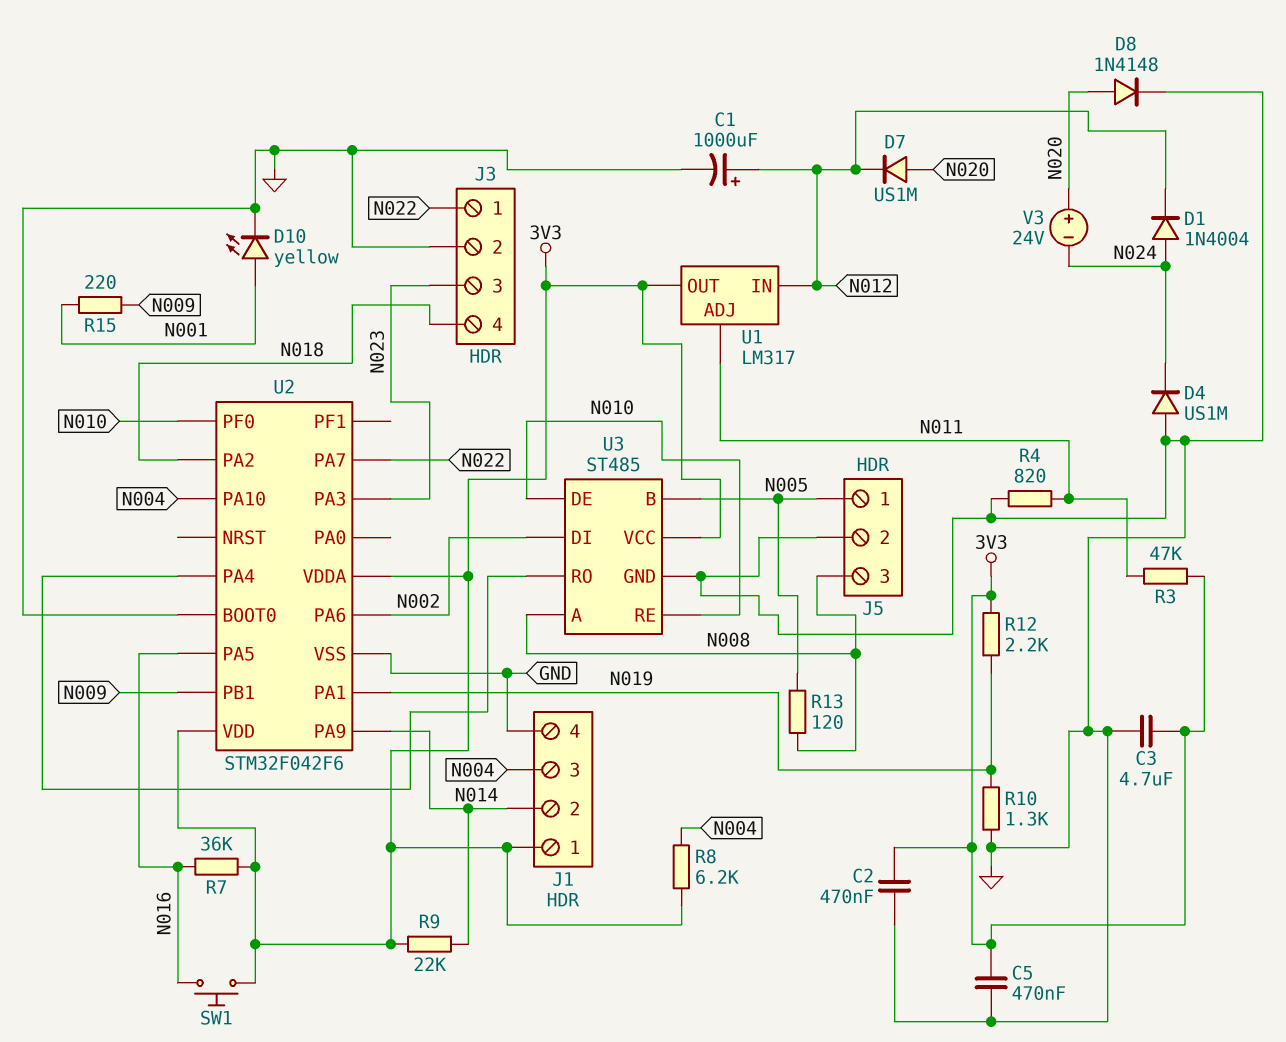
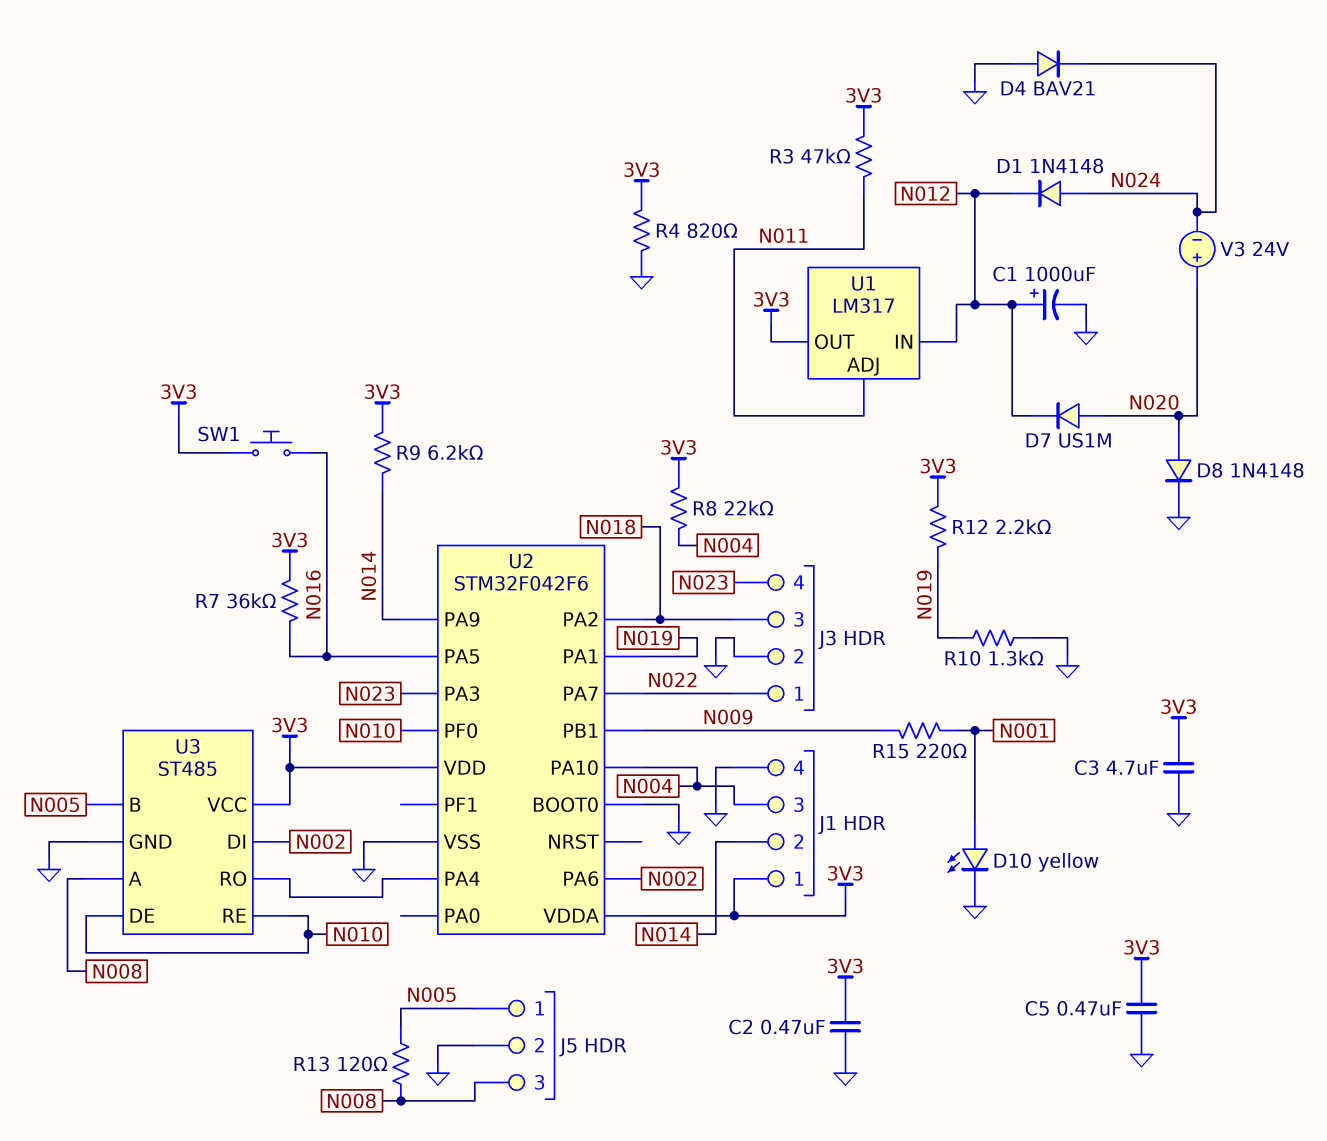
D1: diode 1N4004 (A N024, K N012) -> diode 1N4148 (A N024, K N012)
D4: diode US1M (A GND, K N024) -> diode BAV21 (A GND, K N024)
J3 pin 3: N023 -> N018
J3 pin 4: N018 -> N023
R4: 820 (GND, N011) -> 820 (3V3, GND)
R8: 6.2k (3V3, N004) -> 22k (3V3, N004)
R9: 22k (3V3, N014) -> 6.2k (3V3, N014)

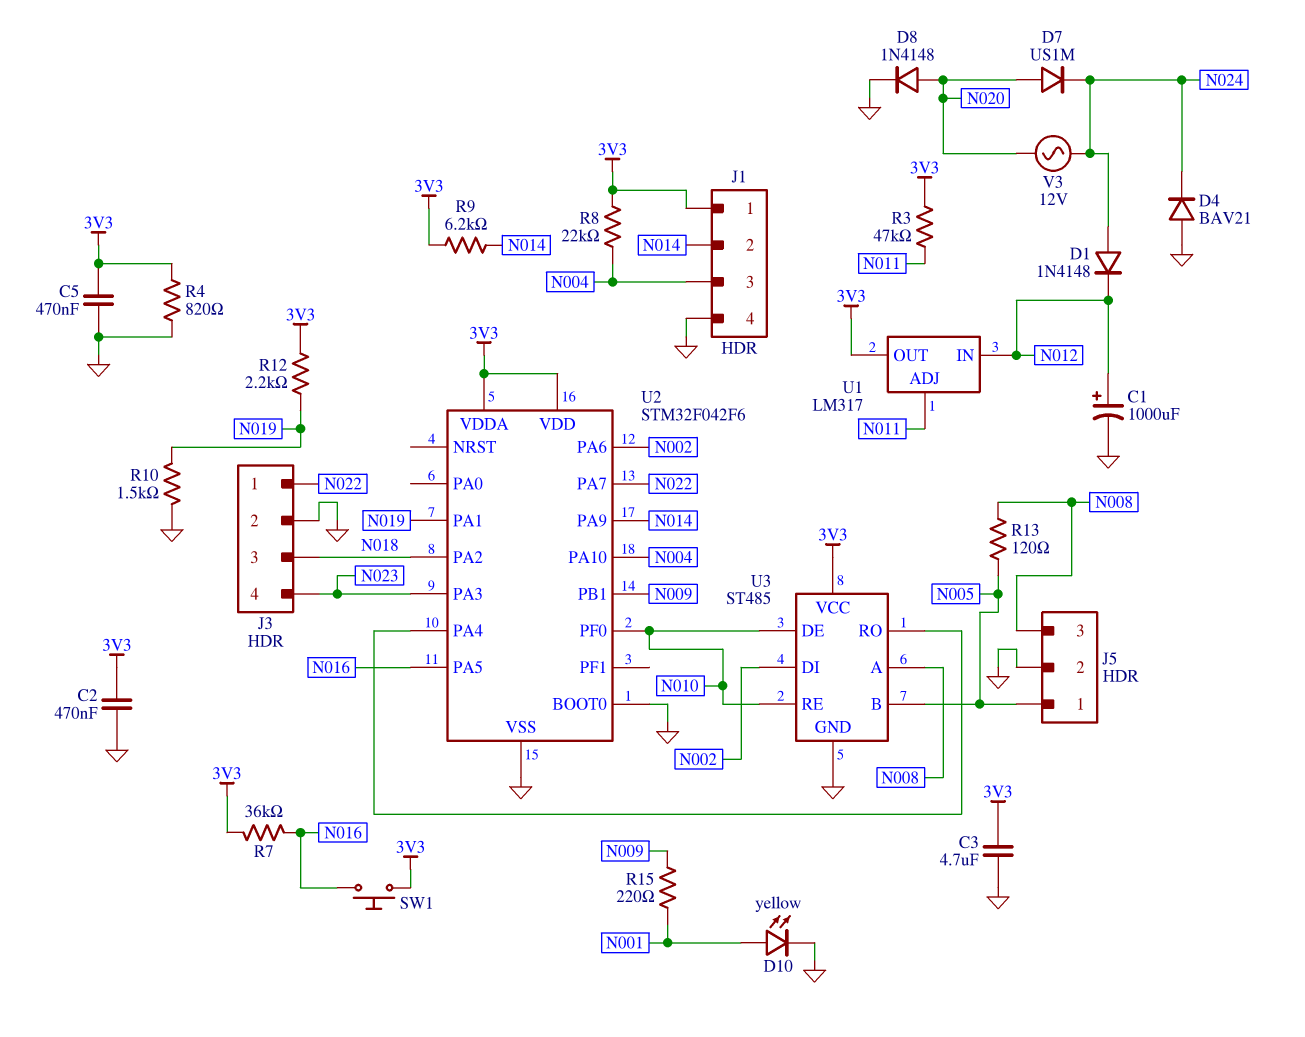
D7: diode US1M (A N020, K N012) -> diode US1M (A N020, K N024)
R10: 1.3k (GND, N019) -> 1.5k (GND, N019)
V3: 24V (plus N020, minus N024) -> AC 12V (N020, N024)

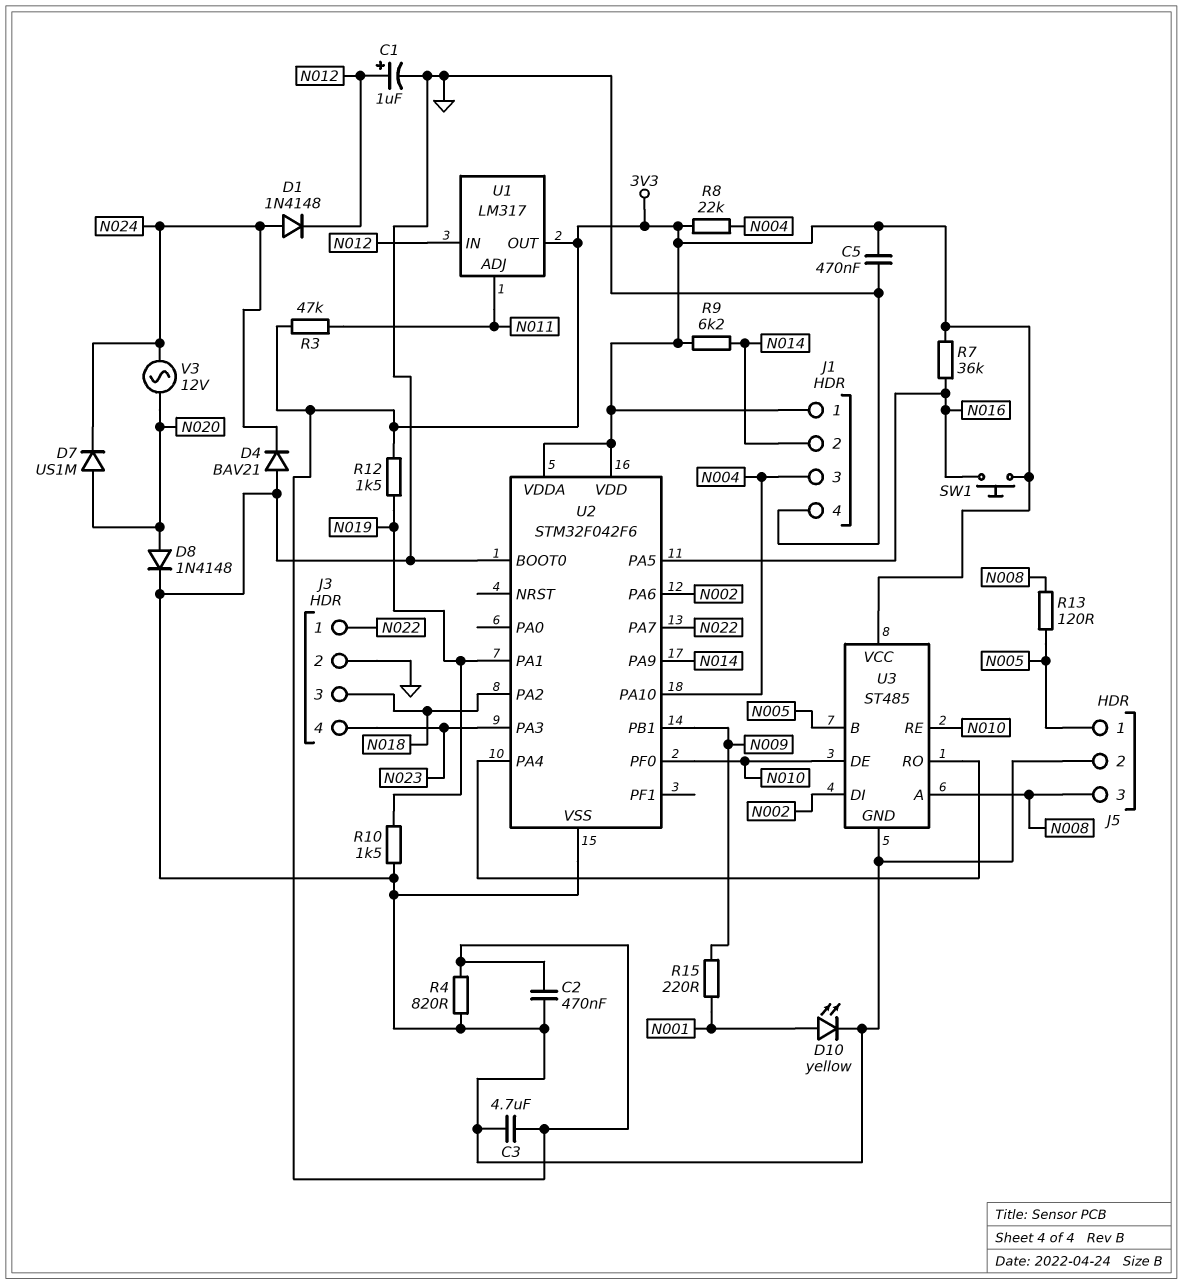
C1: 1000uF (plus N012, minus GND) -> 1uF (plus N012, minus GND)
R12: 2.2k (3V3, N019) -> 1.5k (3V3, N019)

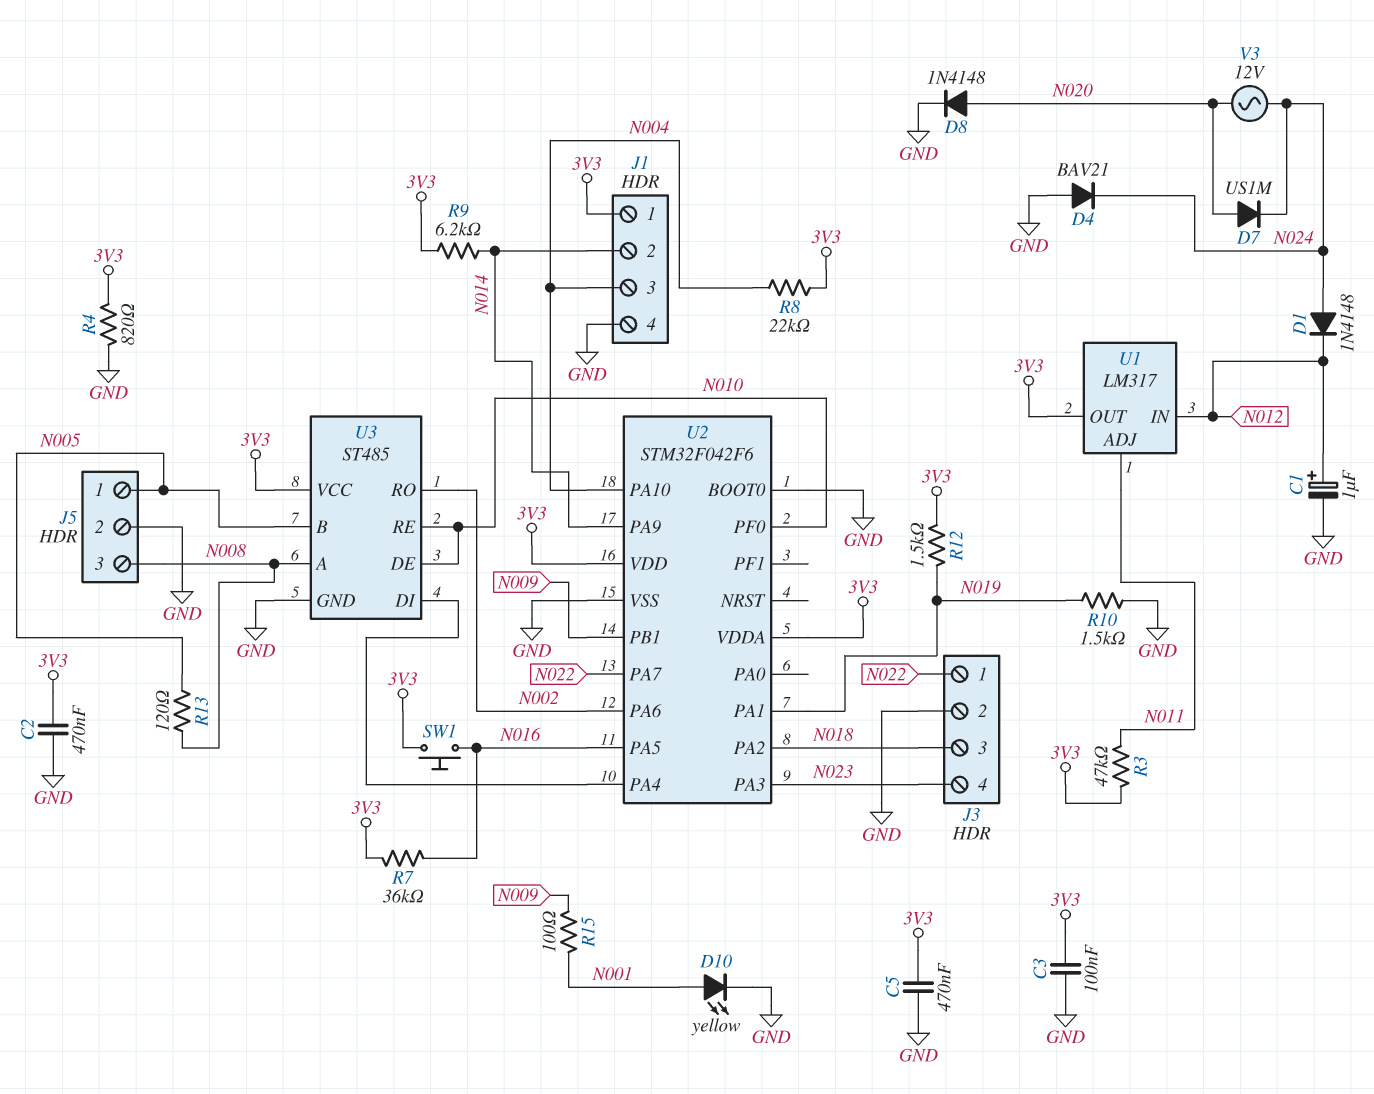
C3: 4.7uF (3V3, GND) -> 100nF (3V3, GND)
R15: 220 (N001, N009) -> 100 (N001, N009)
U3 pin DI: N002 -> U2/PA4
U3 pin RO: U2/PA4 -> N002

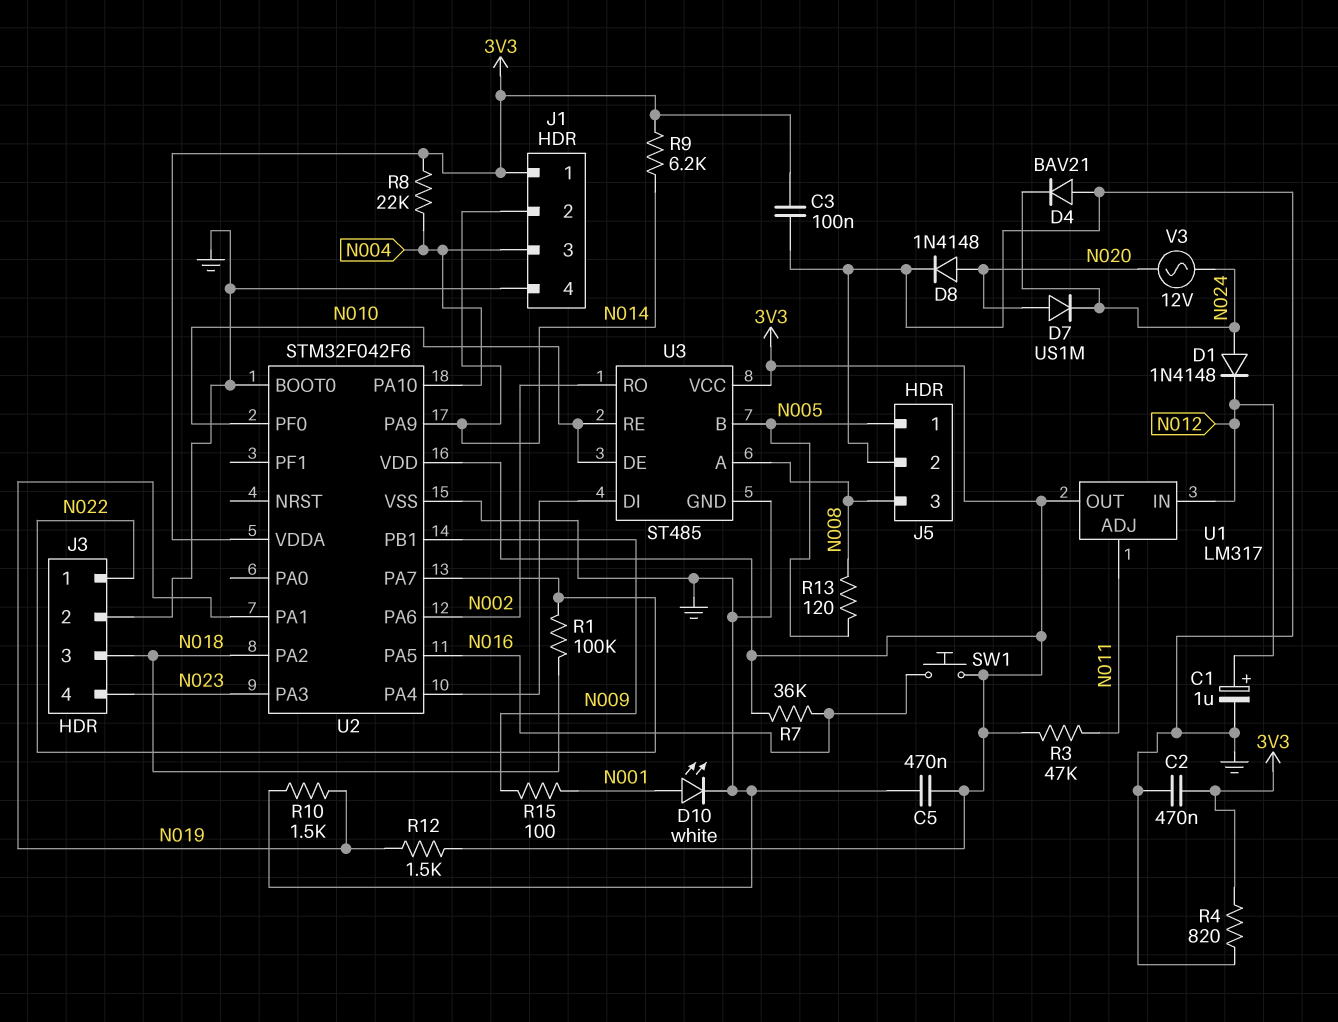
D10: LED yellow (A N001, K GND) -> LED white (A N001, K GND)
R1: none -> 100k (N018, N022)

